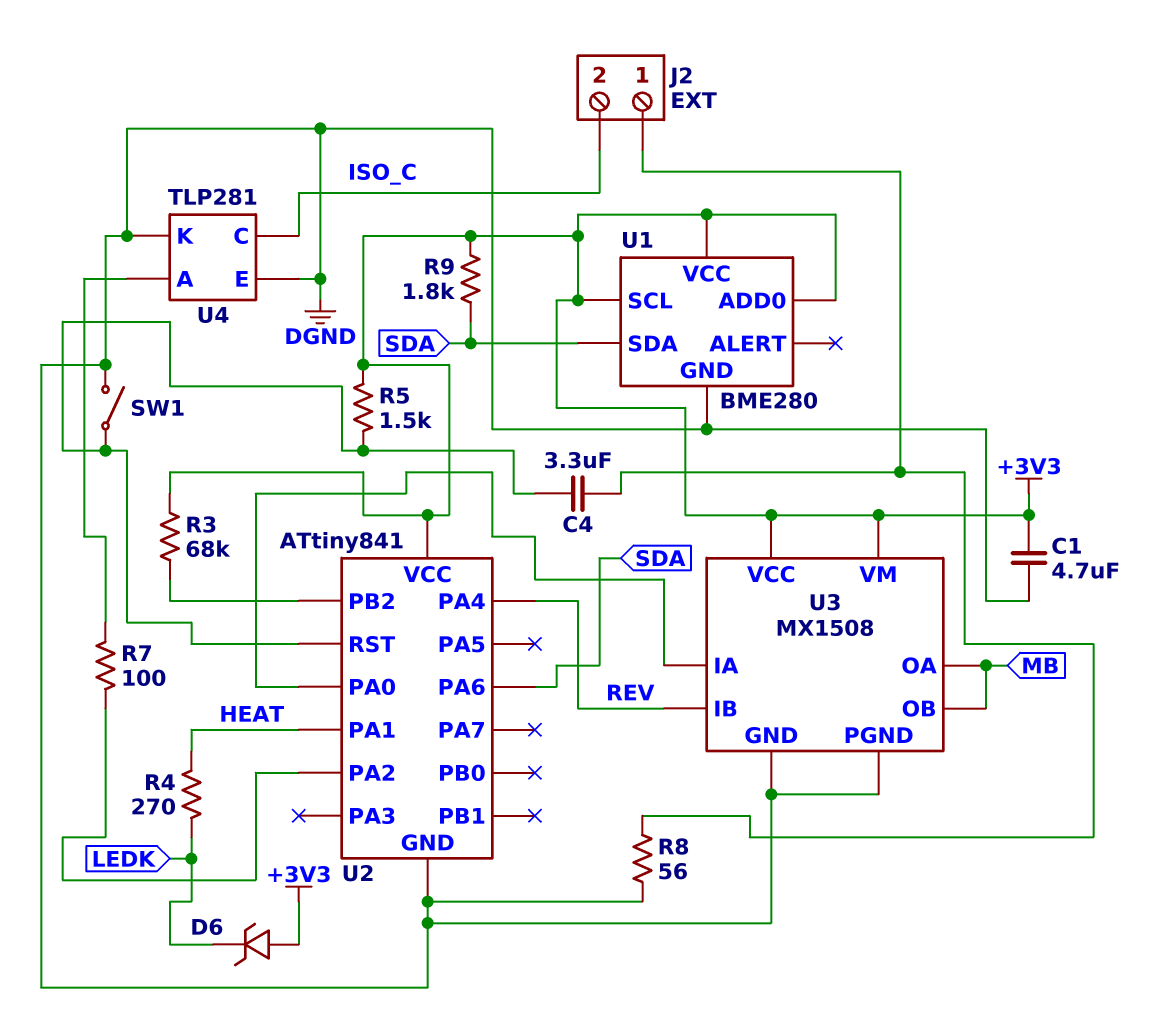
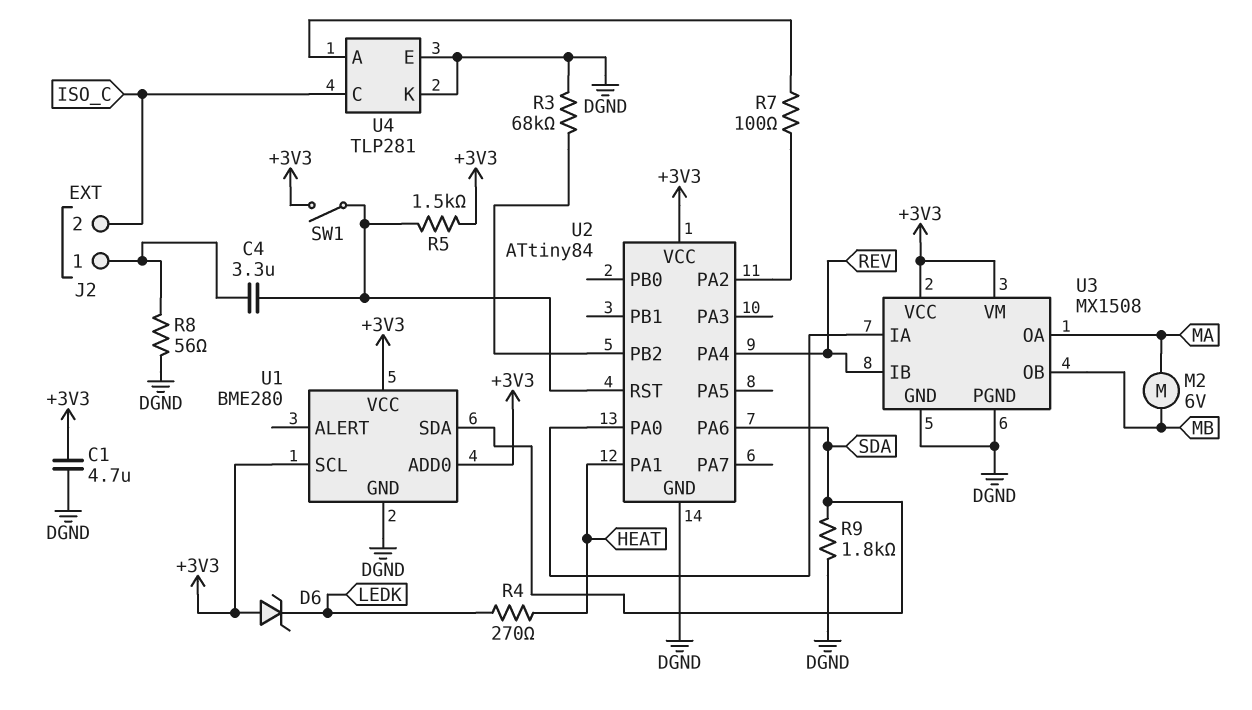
M2: none -> motor 6V (MA, MB)
R3: 68k (+3V3, U2/PB2) -> 68k (DGND, U2/PB2)
R9: 1.8k (+3V3, SDA) -> 1.8k (DGND, SDA)
SW1: switch (DGND, U2/RST) -> switch (+3V3, U2/RST)
U2: ATtiny841 -> ATtiny84
U3 pin OA: MB -> MA

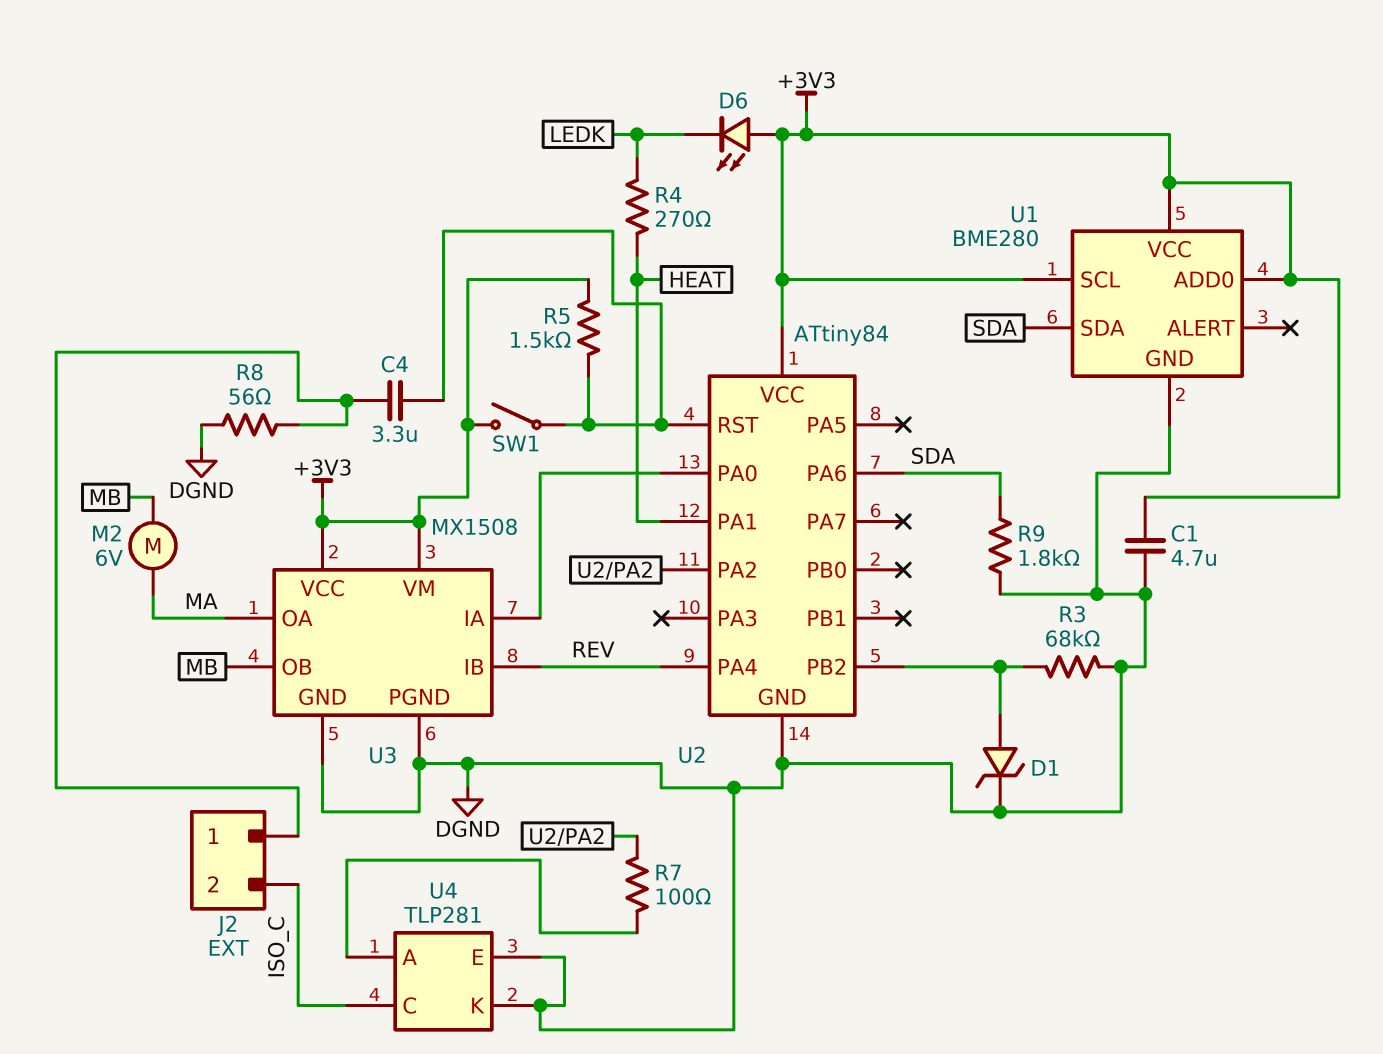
D1: none -> zener (A U2/PB2, K DGND)
D6: zener (A +3V3, K LEDK) -> LED (A +3V3, K LEDK)

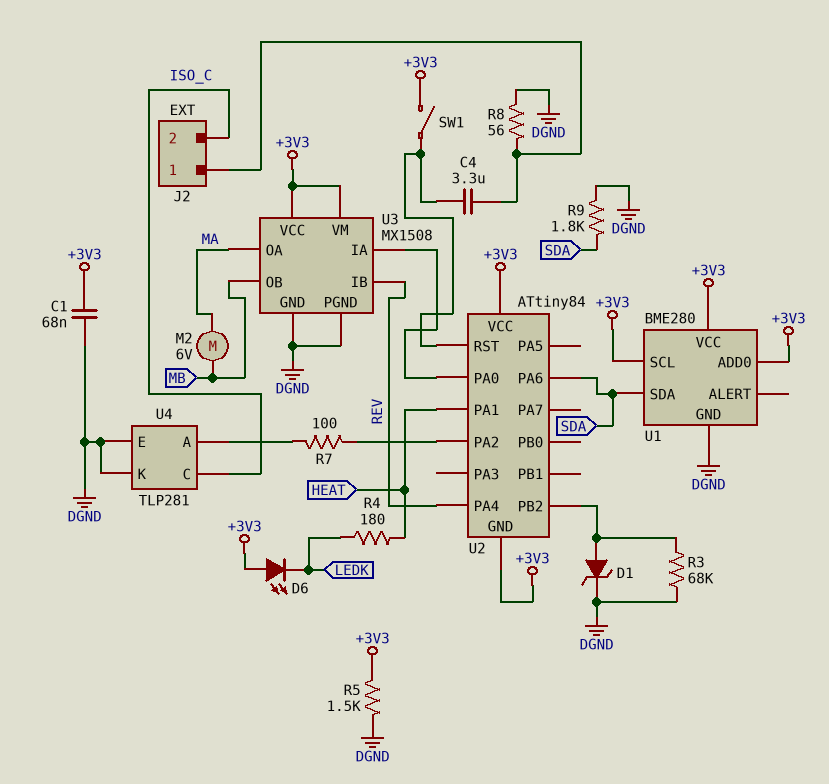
C1: 4.7uF (+3V3, DGND) -> 68nF (+3V3, DGND)
R4: 270 (HEAT, LEDK) -> 180 (HEAT, LEDK)
R5: 1.5k (+3V3, U2/RST) -> 1.5k (+3V3, DGND)
U2 pin GND: DGND -> +3V3

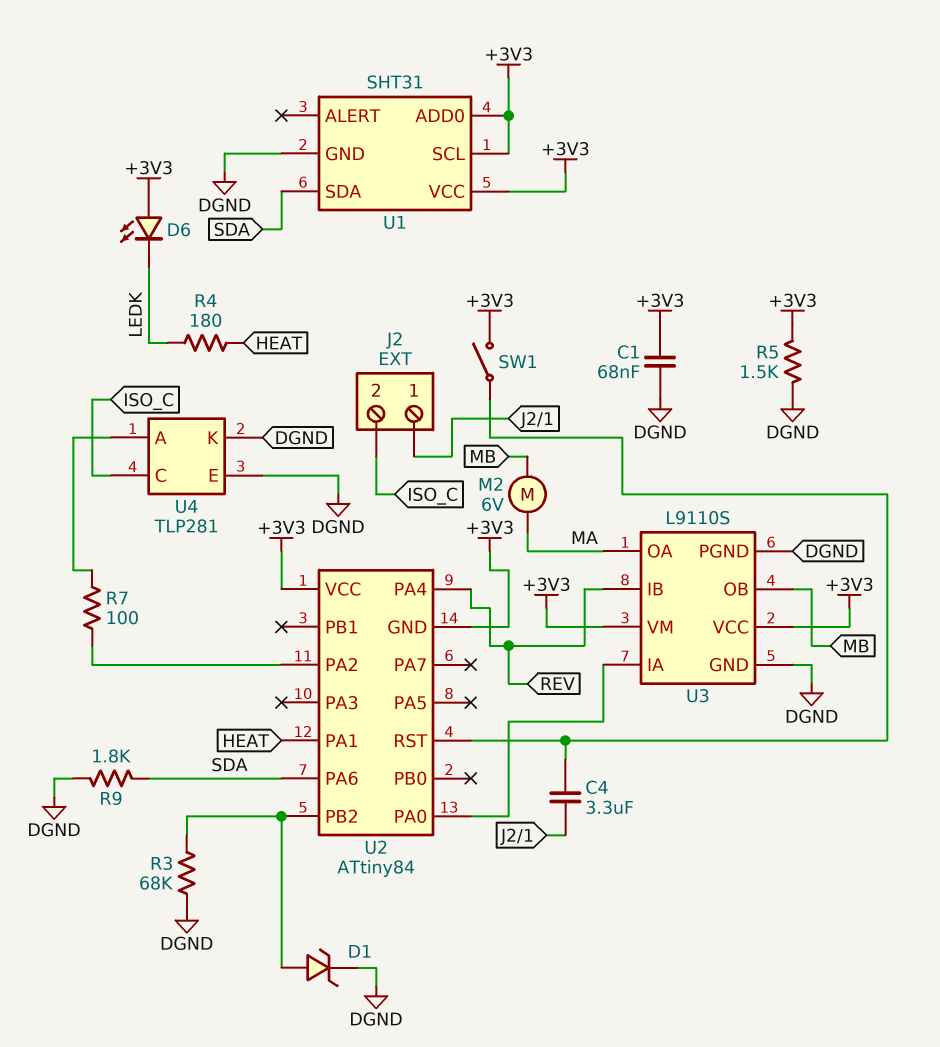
R8: 56 (DGND, J2/1) -> none
U1: BME280 -> SHT31
U3: MX1508 -> L9110S

